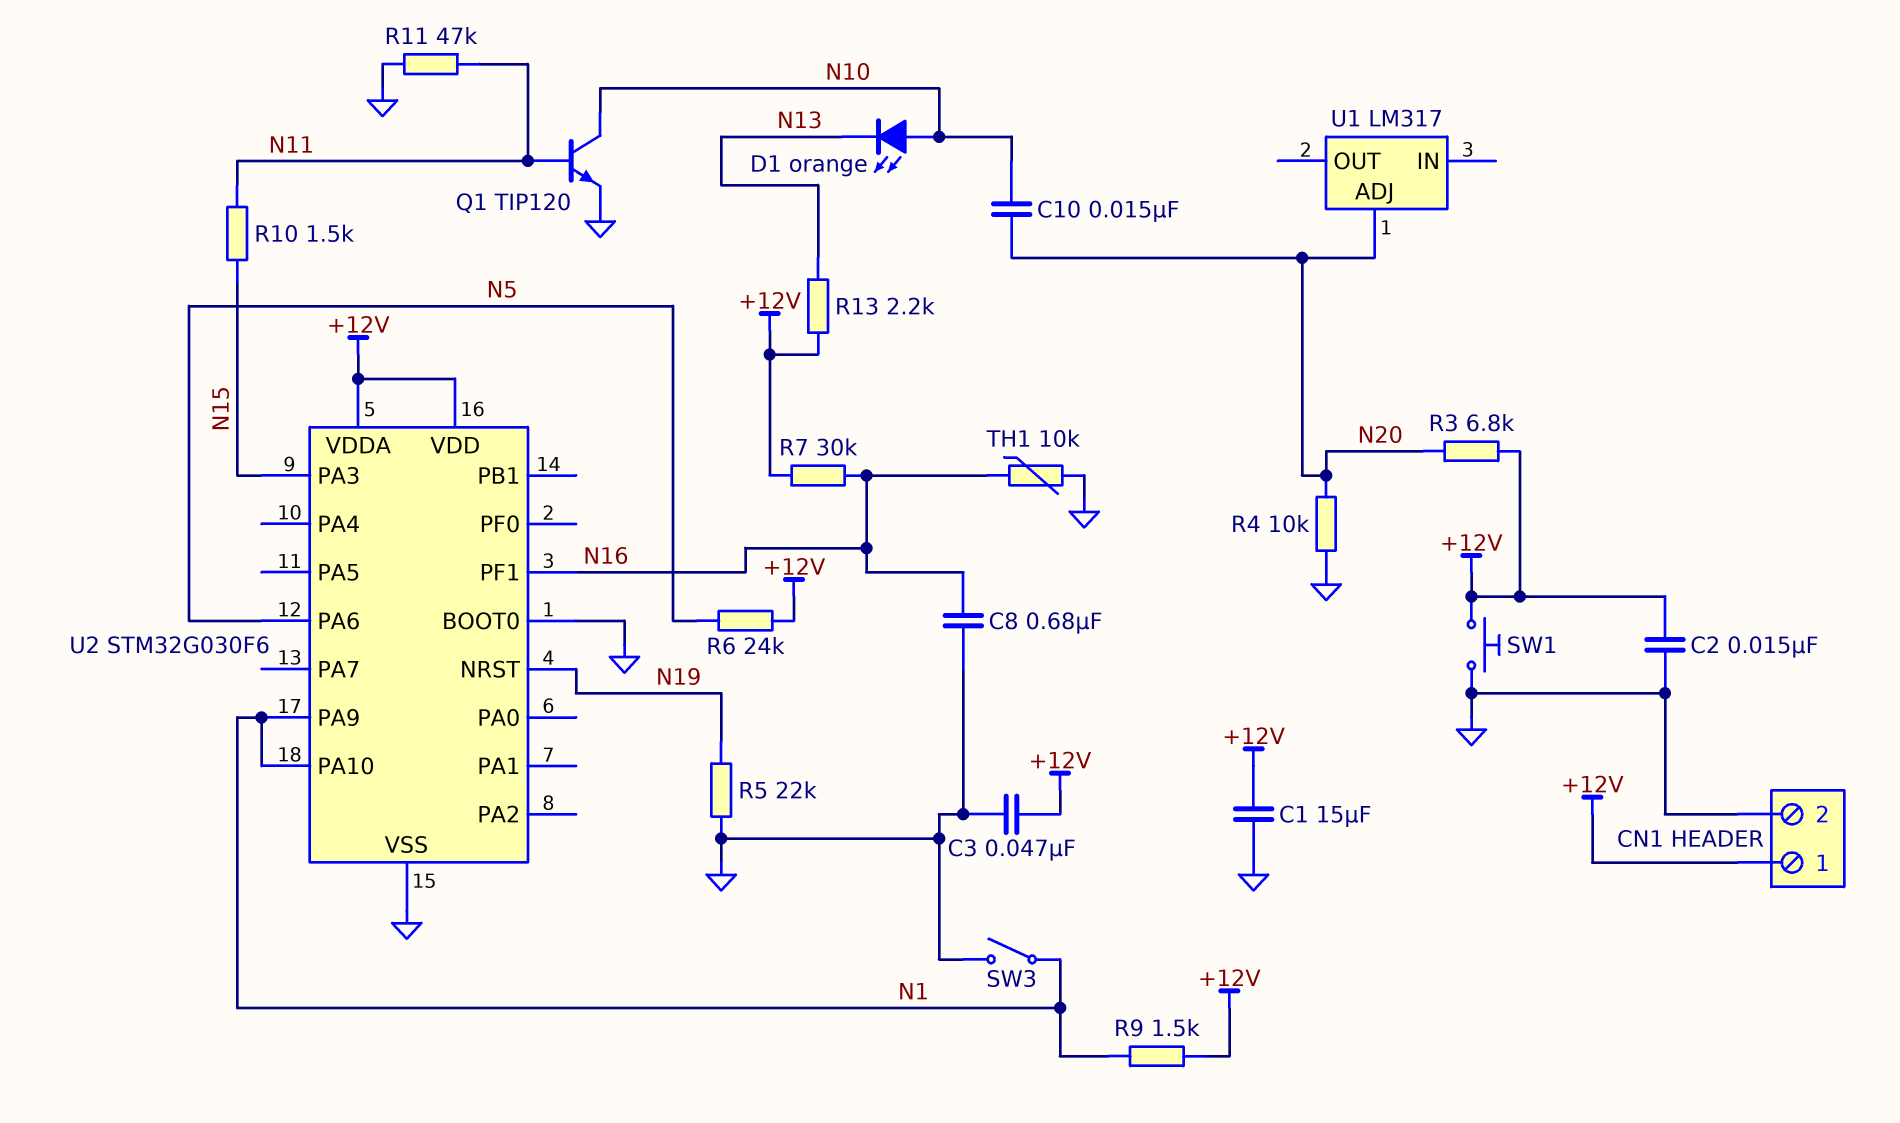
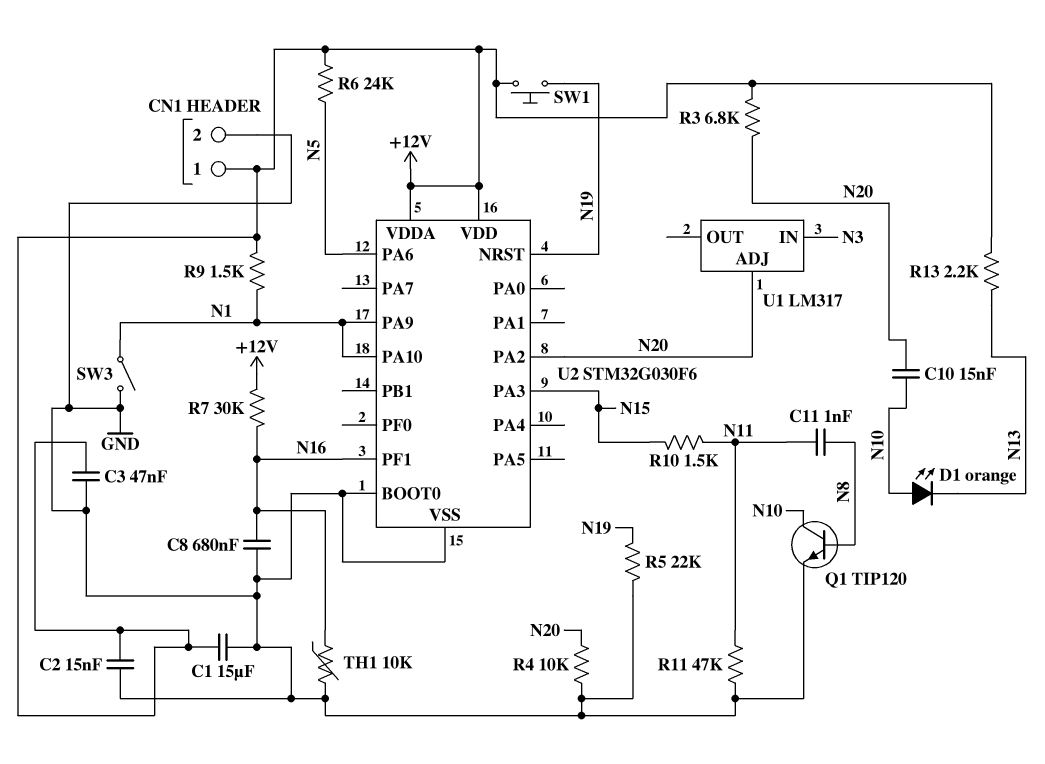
C11: none -> 1nF (N8, N11)
Q1: NPN TIP120 (B N11, C N10, E GND) -> NPN TIP120 (B N8, C N10, E GND)
SW1: button (+12V, GND) -> button (+12V, N19)
U1 pin IN: none -> N3
U2 pin PA2: none -> N20

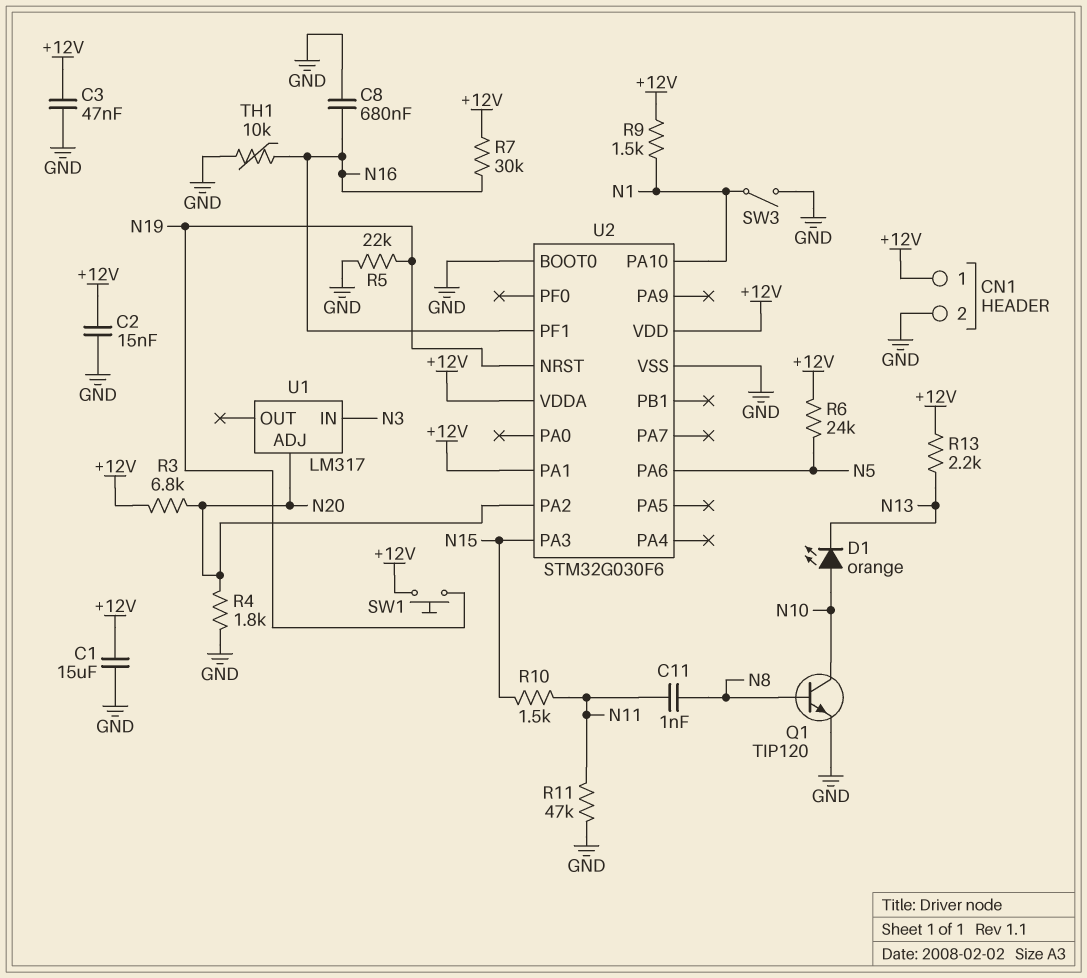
C10: 15nF (N10, N20) -> none
R4: 10k (GND, N20) -> 1.8k (GND, N20)
U2 pin PA1: none -> +12V
U2 pin PA9: N1 -> none

